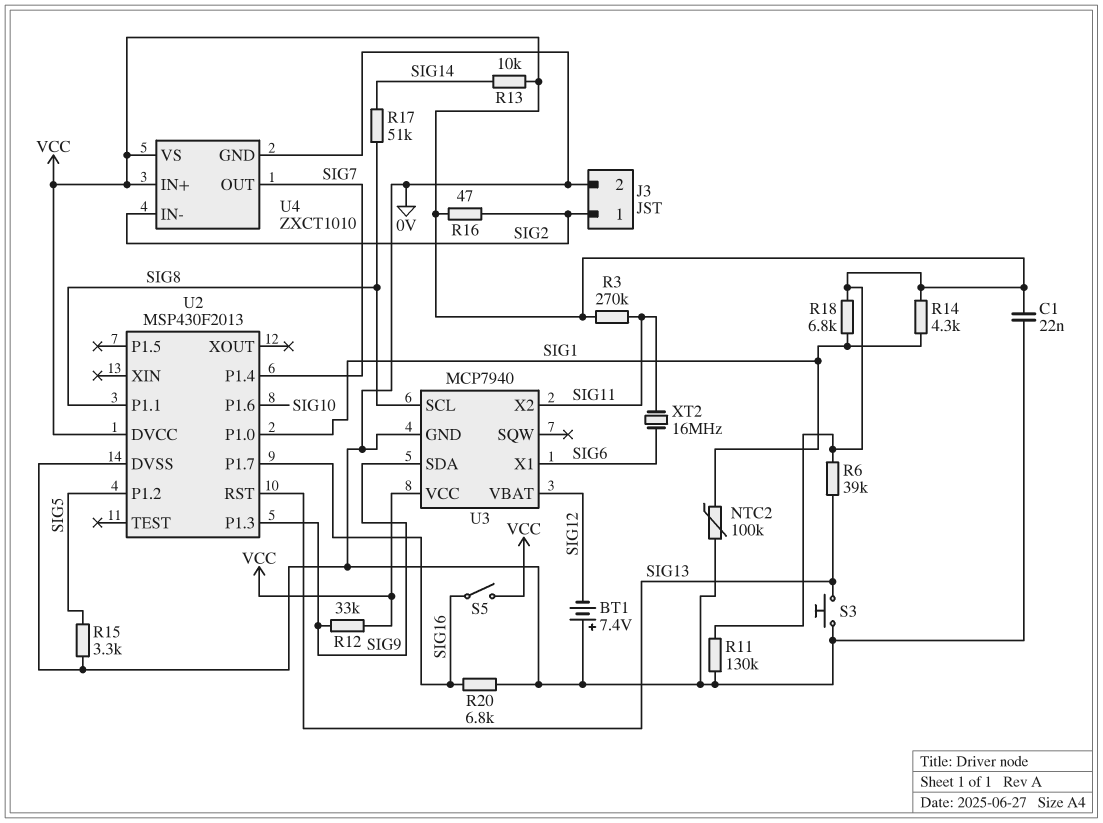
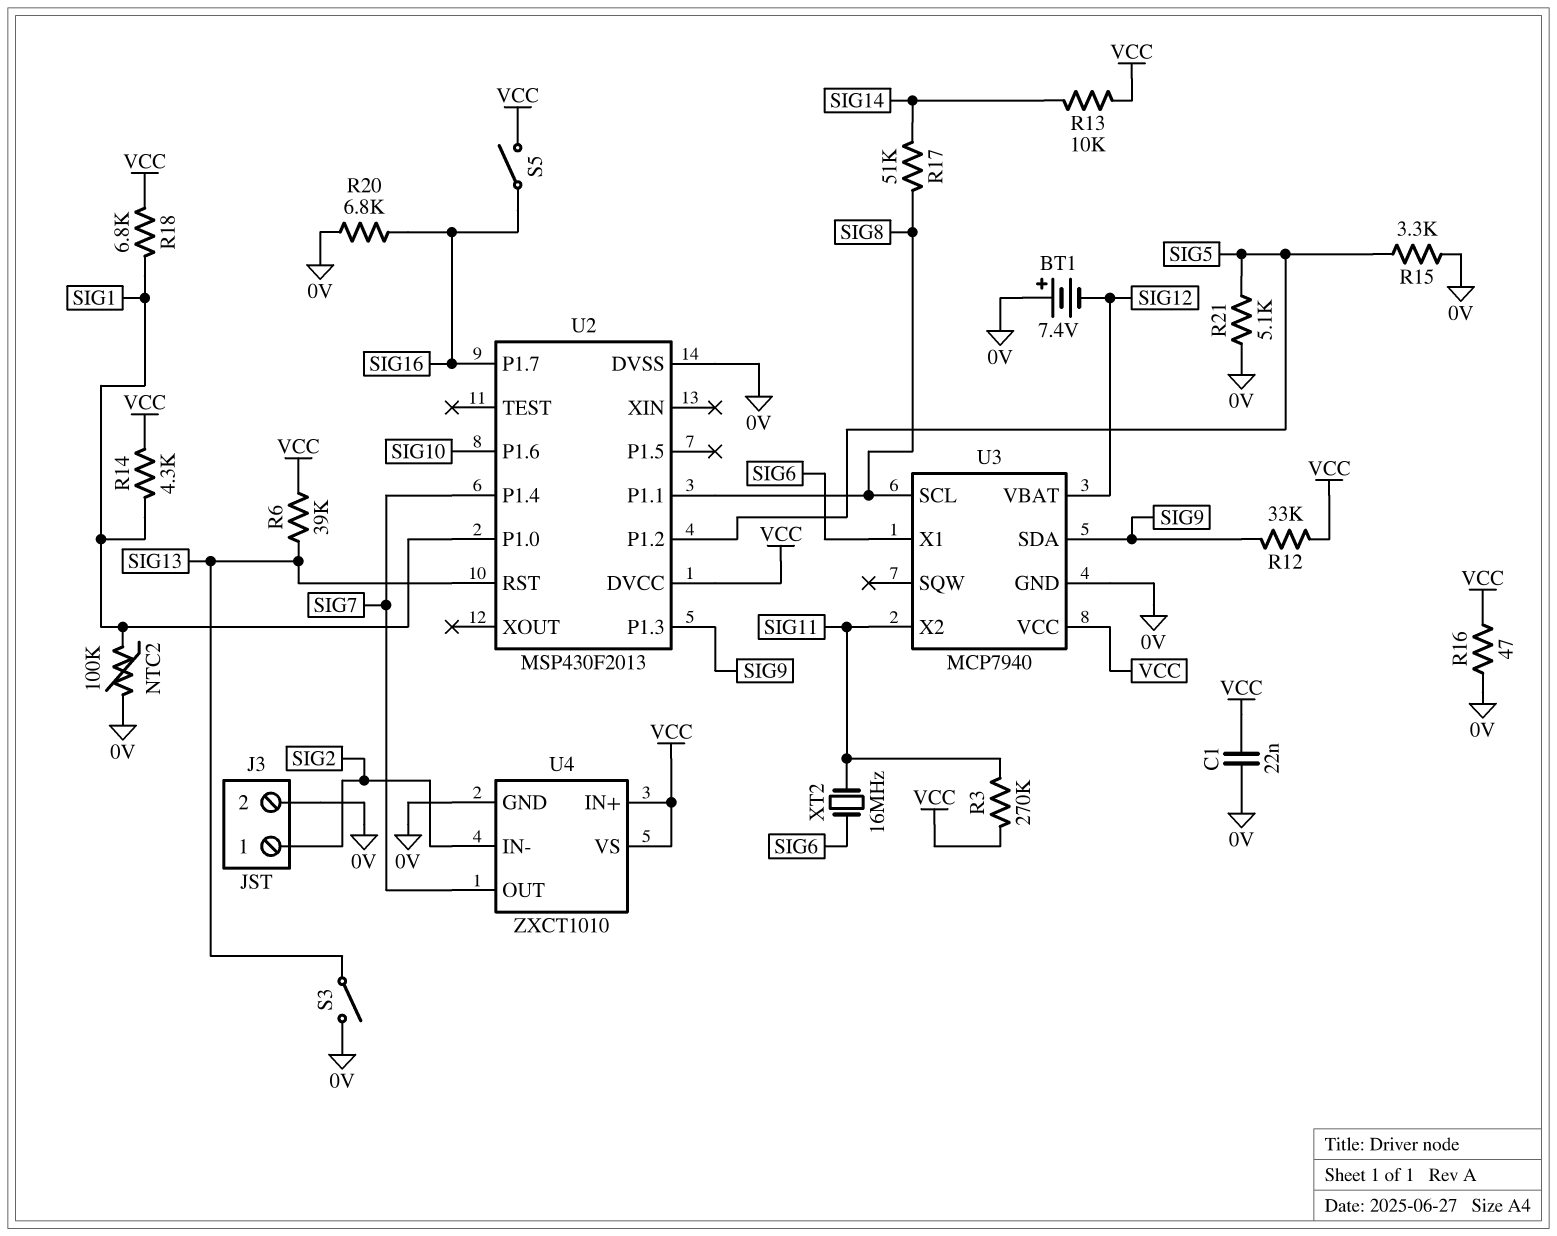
R11: 130k (0V, VCC) -> none
R16: 47 (SIG2, VCC) -> 47 (0V, VCC)
R21: none -> 5.1k (0V, SIG5)
S3: button (0V, SIG13) -> switch (0V, SIG13)

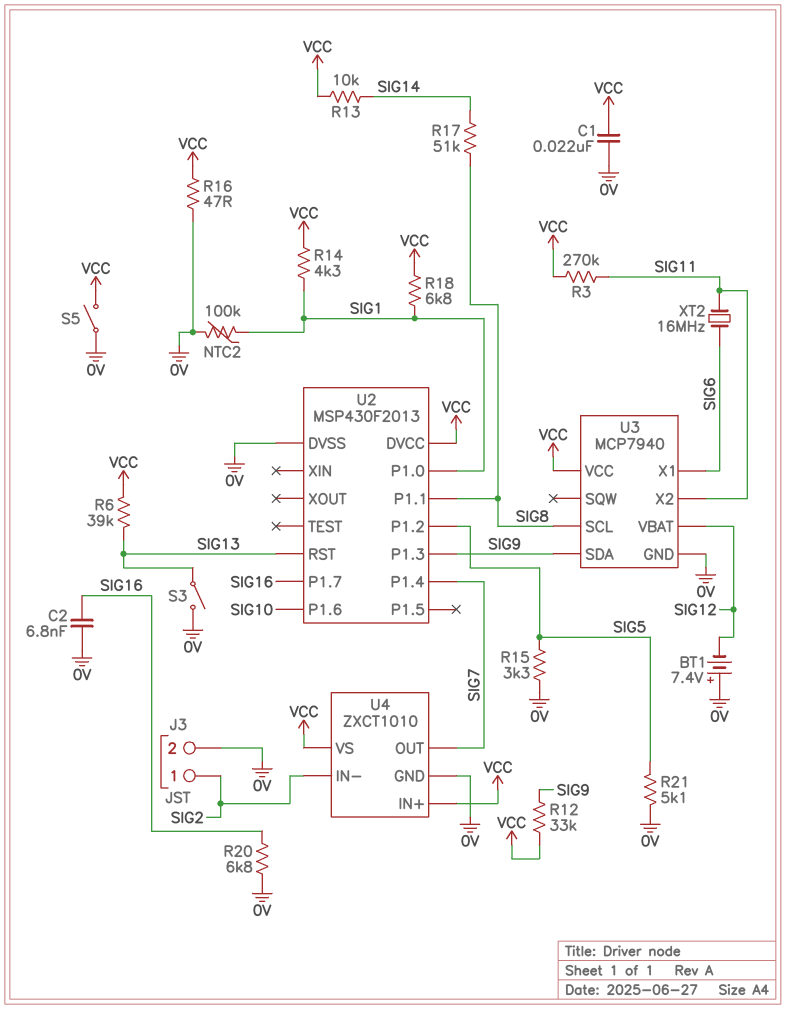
C2: none -> 6.8nF (0V, SIG16)
S5: switch (SIG16, VCC) -> switch (0V, VCC)

